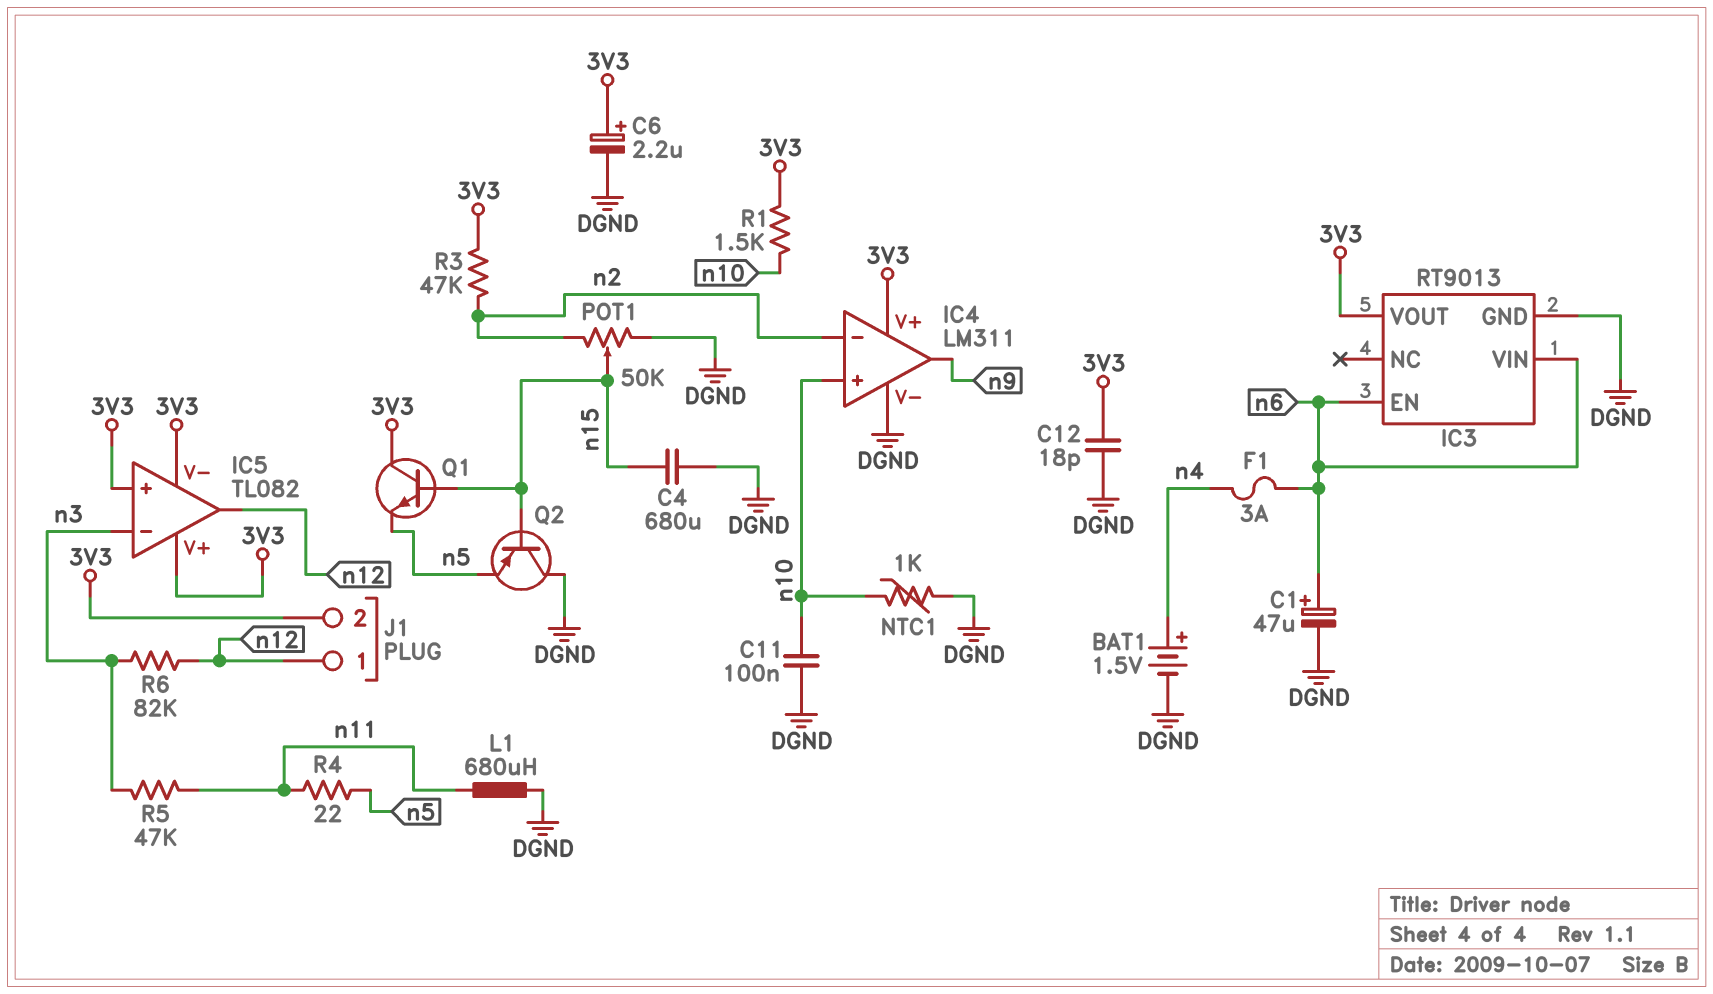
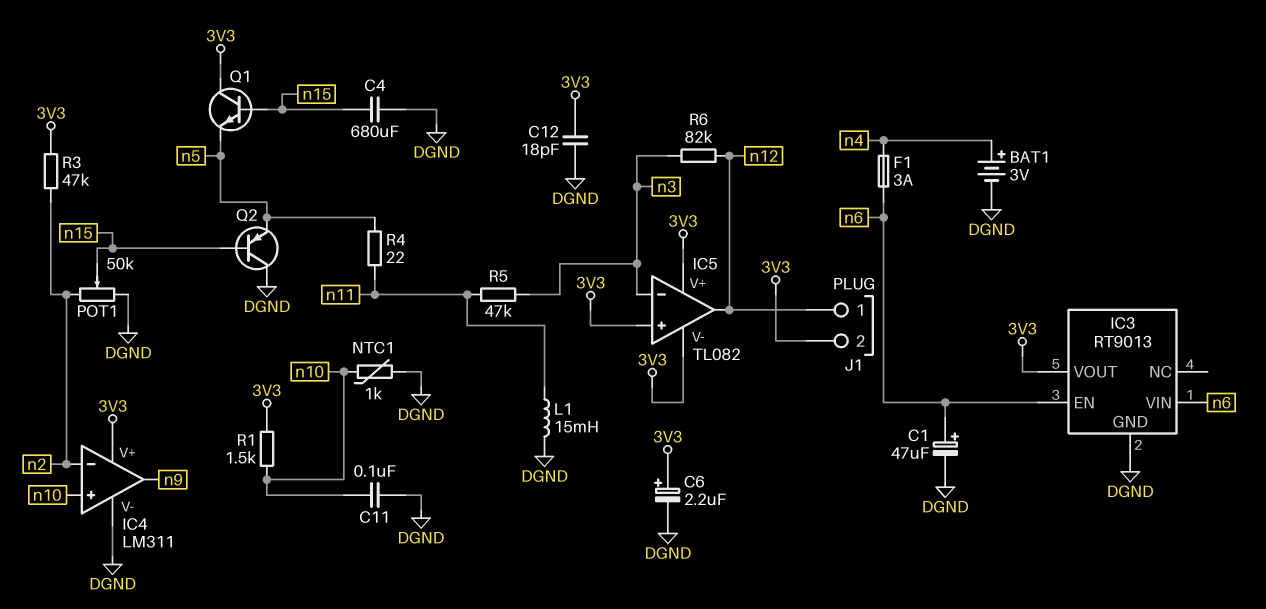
BAT1: 1.5V (plus n4, minus DGND) -> 3V (plus n4, minus DGND)
L1: 680uH (DGND, n11) -> 15mH (DGND, n11)

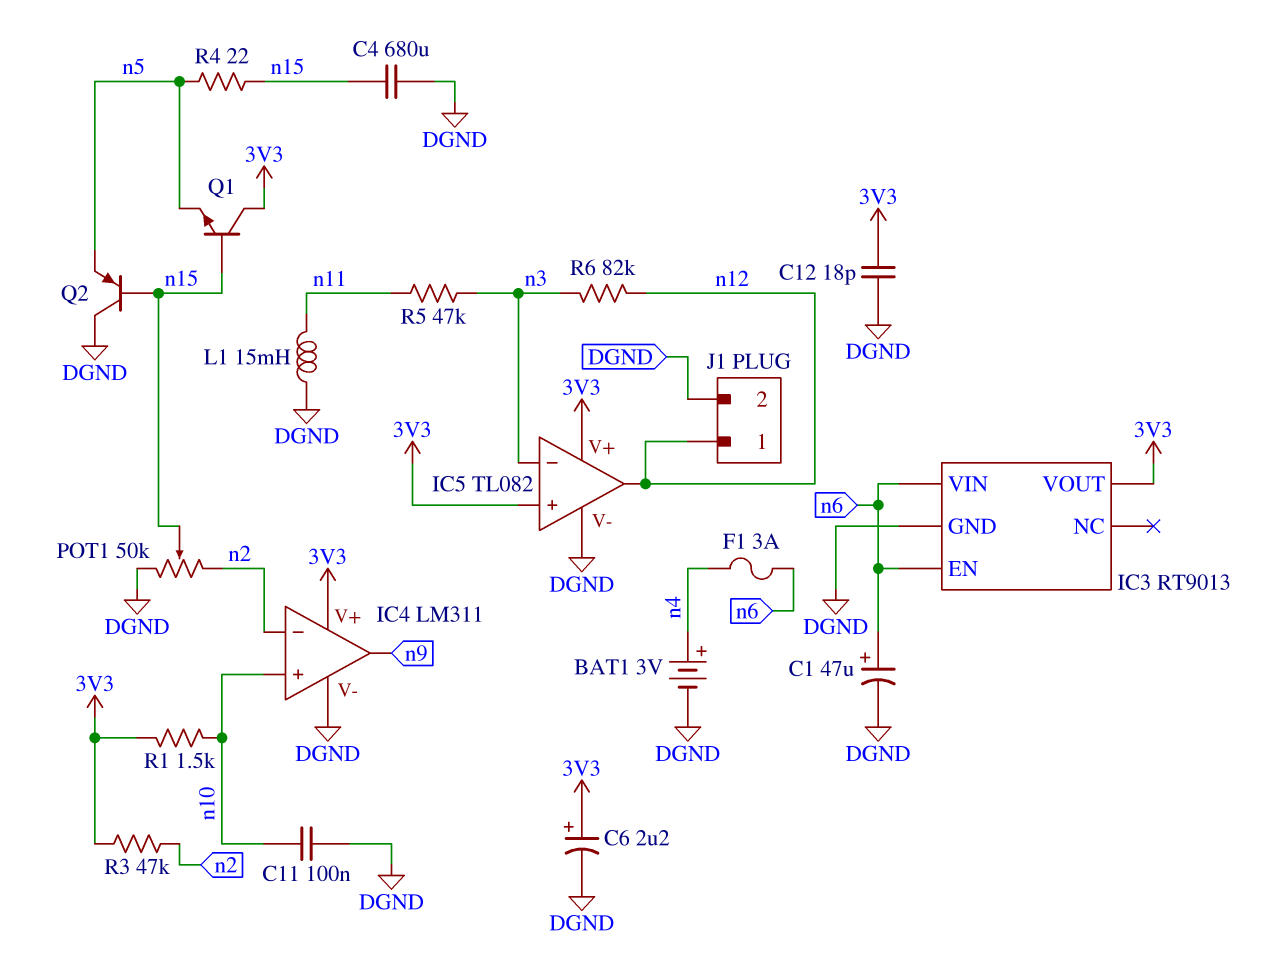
IC5 pin V-: 3V3 -> DGND
J1 pin 2: 3V3 -> DGND
NTC1: 1k (DGND, n10) -> none
R4: 22 (n5, n11) -> 22 (n5, n15)

